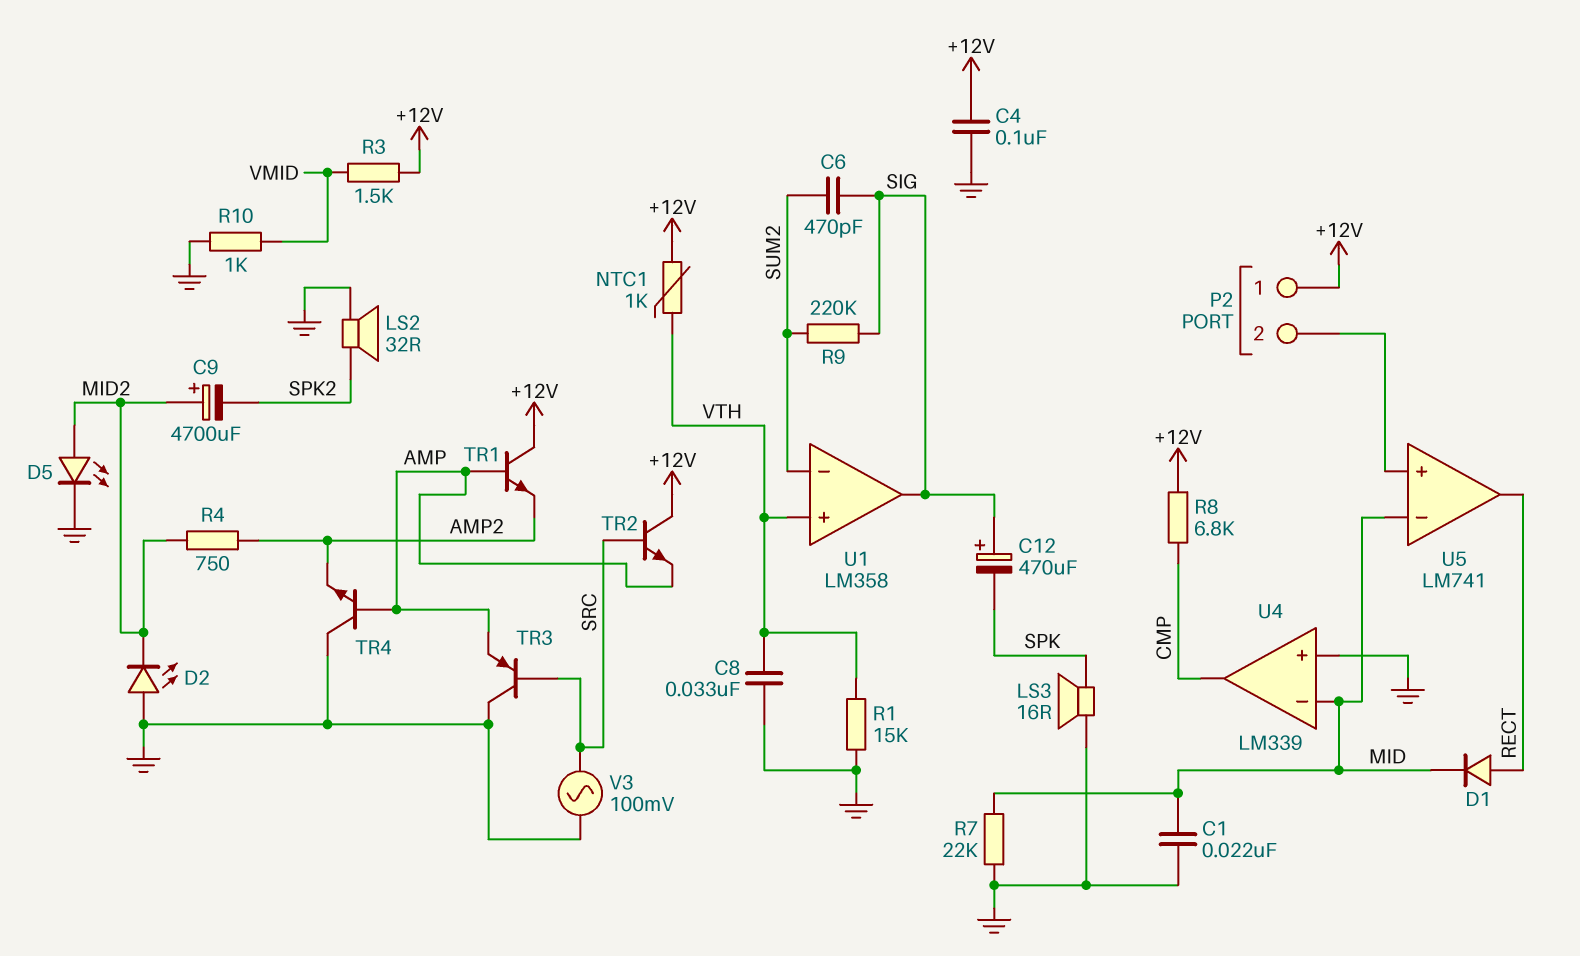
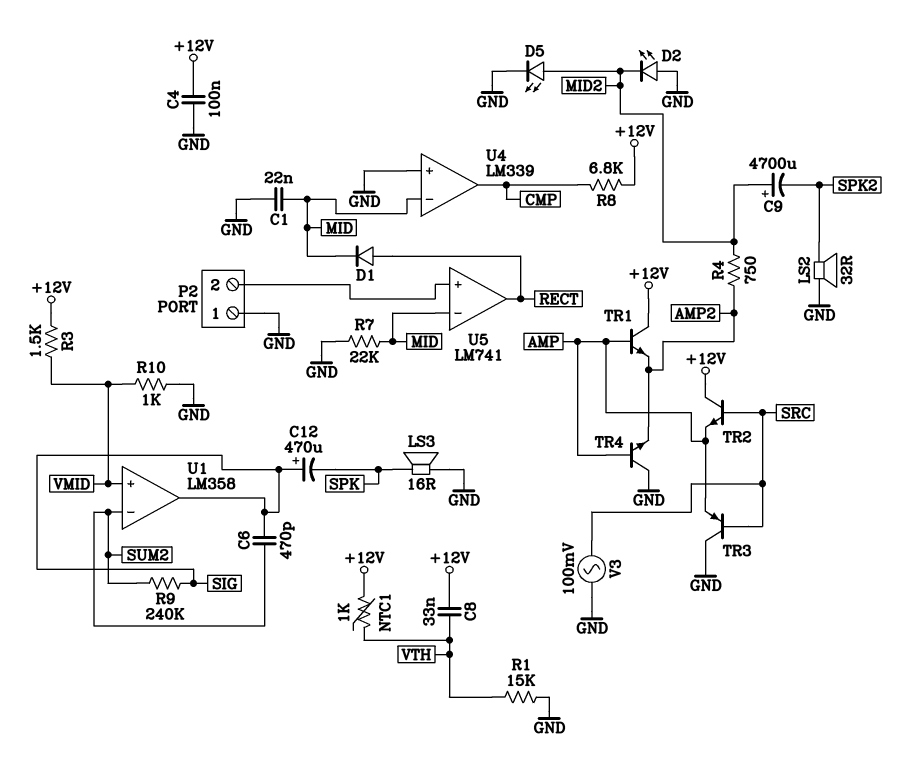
C8: 33nF (GND, VTH) -> 33nF (+12V, VTH)
P2 pin 1: +12V -> GND
R9: 220k (SIG, SUM2) -> 240k (SIG, SUM2)
U1 pin in+: VTH -> VMID

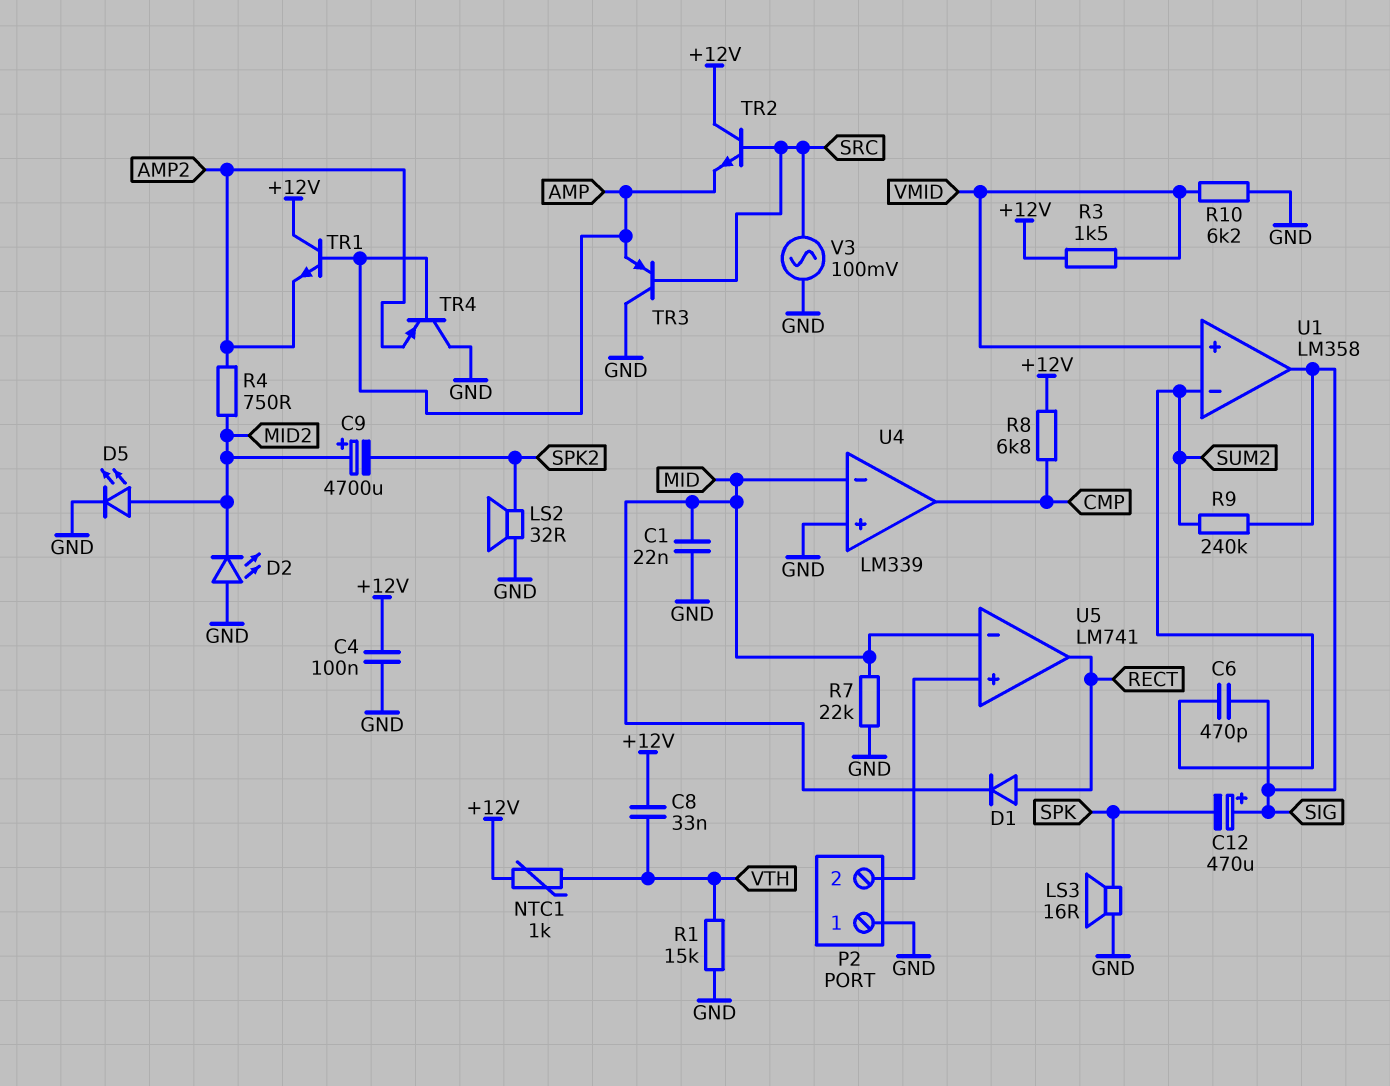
R10: 1k (GND, VMID) -> 6.2k (GND, VMID)
TR4: NPN (B AMP, C GND, E AMP2) -> PNP (B AMP, C GND, E AMP2)

